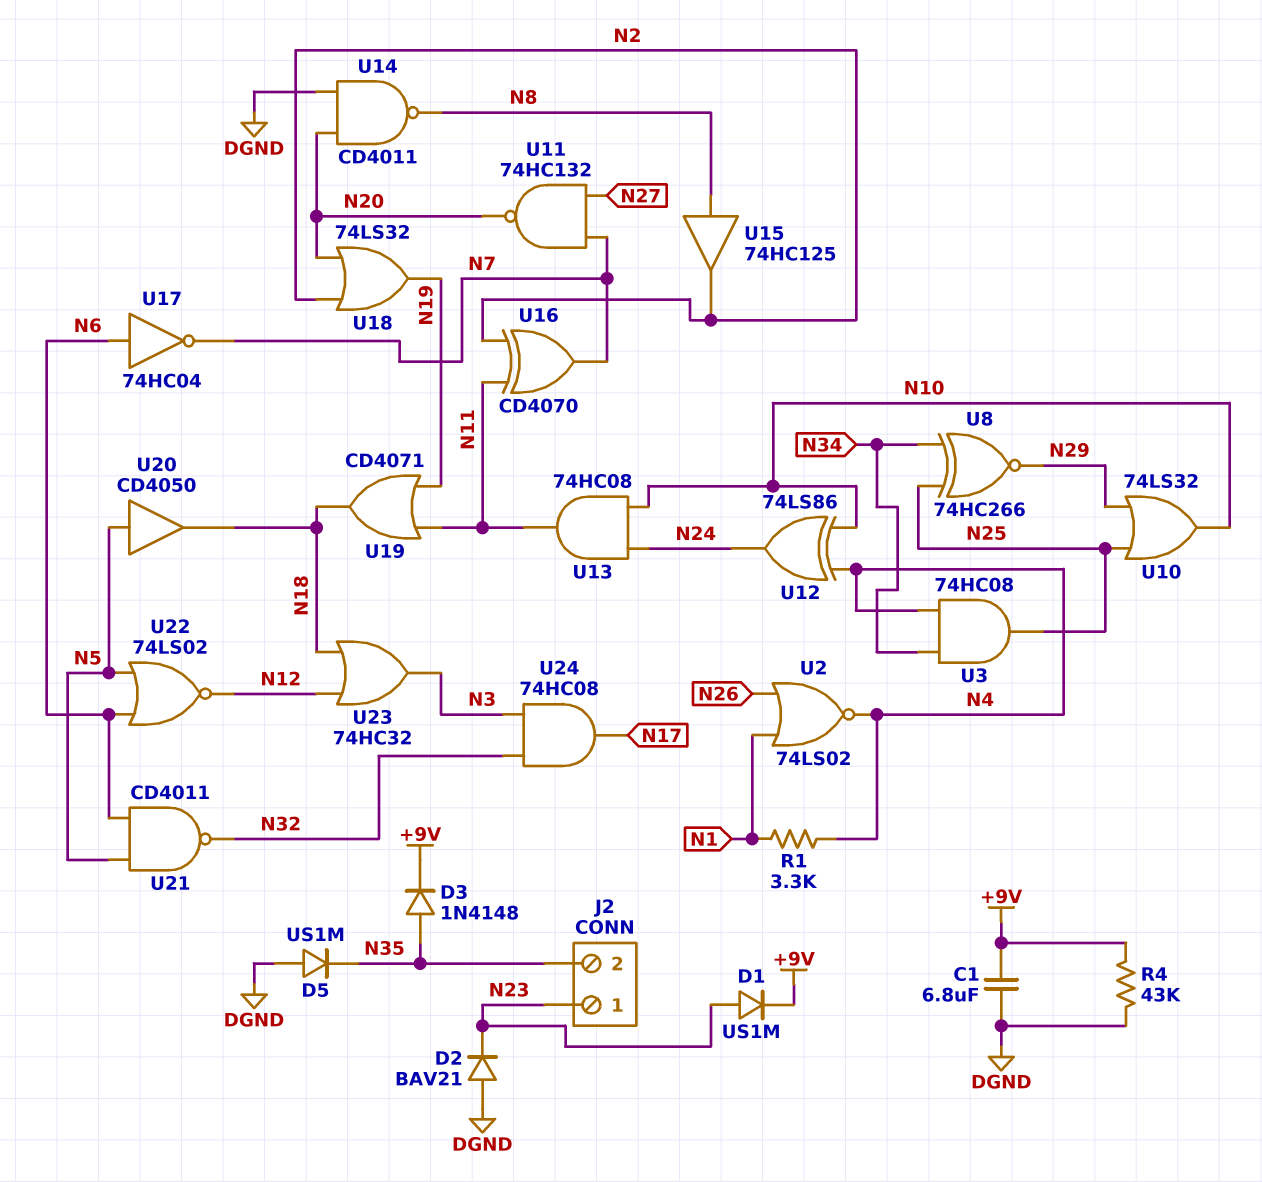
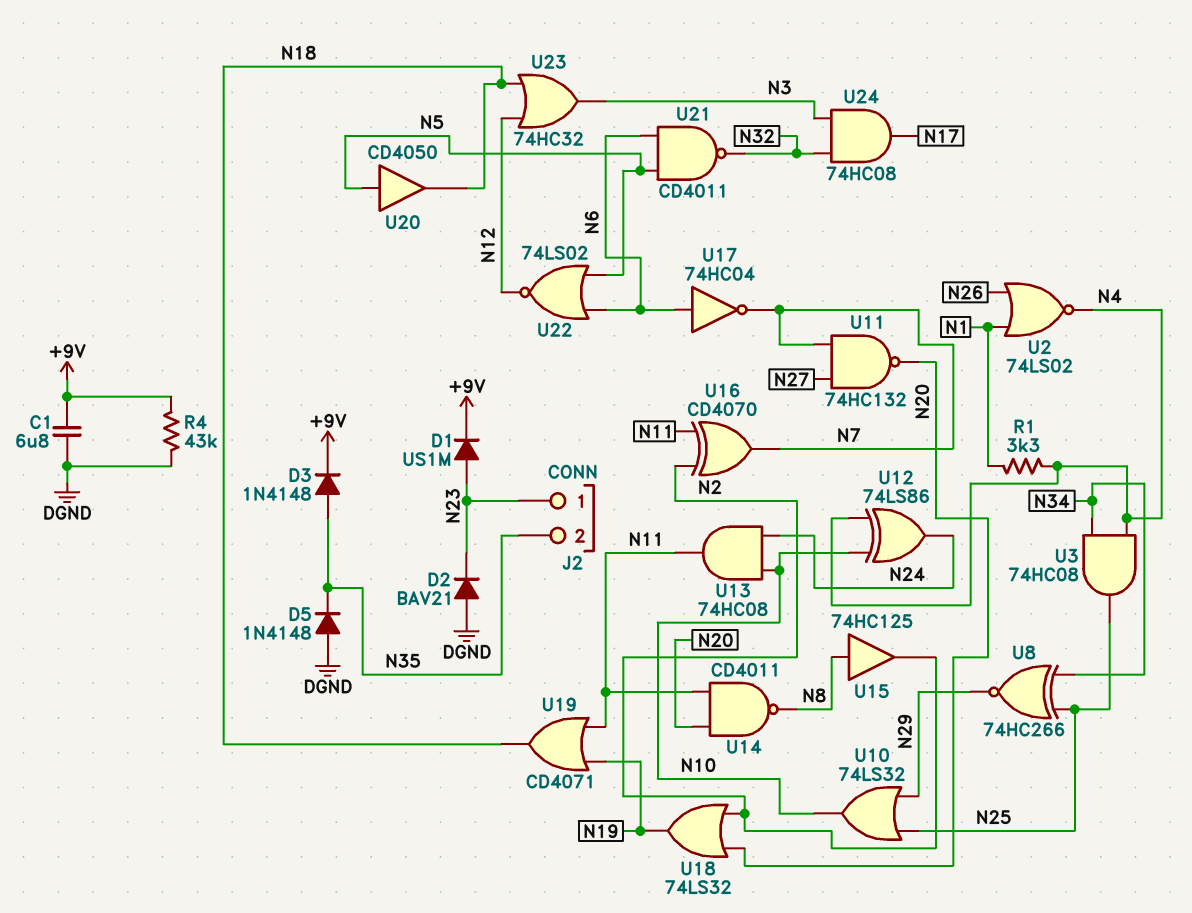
D5: diode US1M (A DGND, K N35) -> diode 1N4148 (A DGND, K N35)
U14: NAND CD4011 (in DGND, in N20, out N8) -> NAND CD4011 (in N11, in N20, out N8)

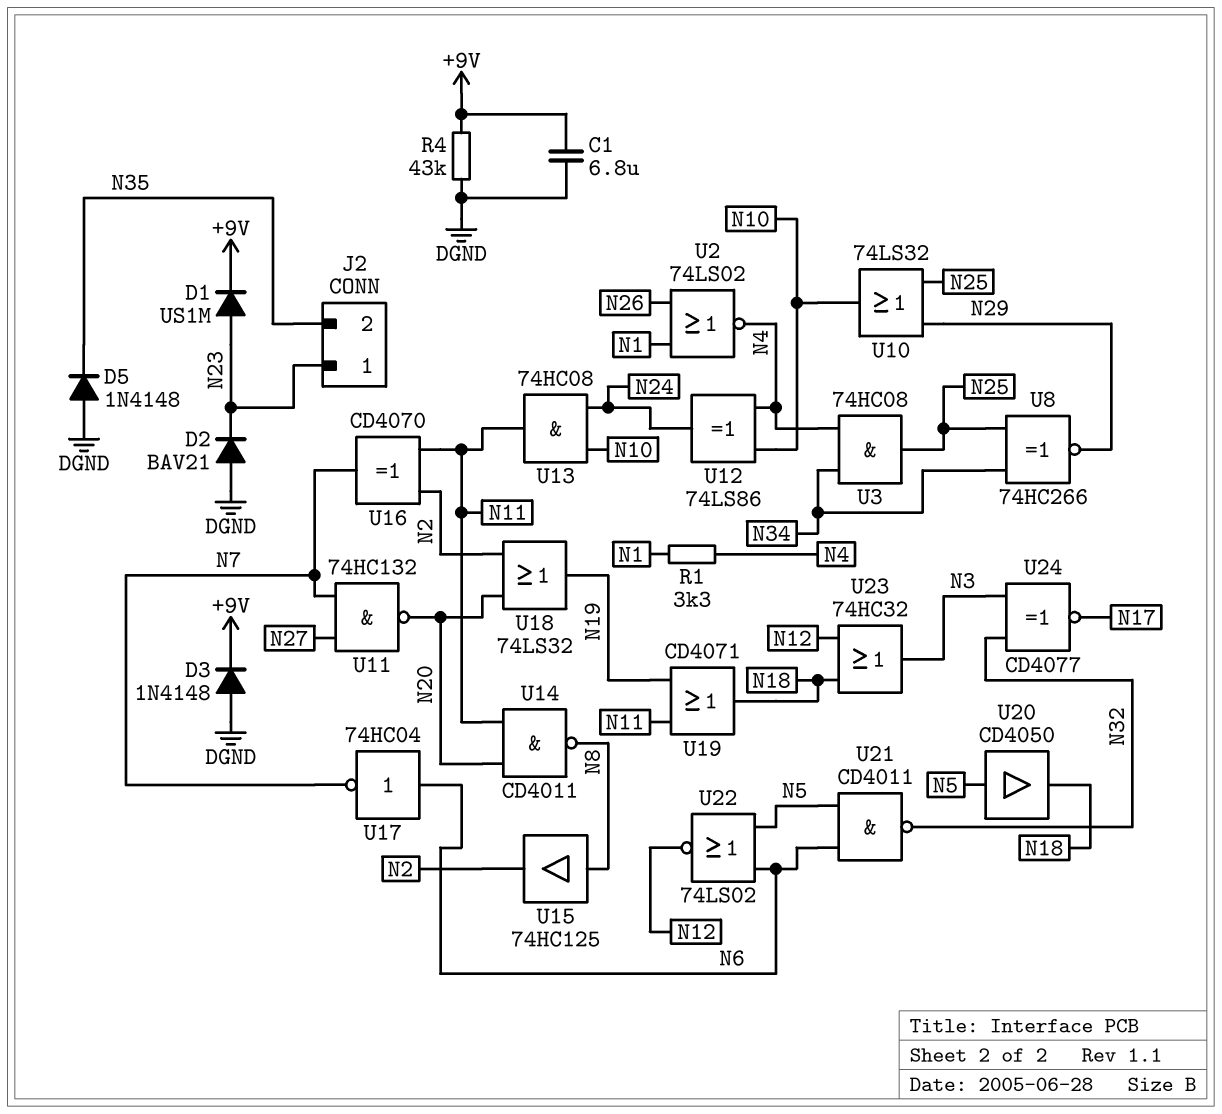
D3: diode 1N4148 (A N35, K +9V) -> diode 1N4148 (A DGND, K +9V)
U24: AND 74HC08 (in N3, in N32, out N17) -> XNOR CD4077 (in N3, in N32, out N17)

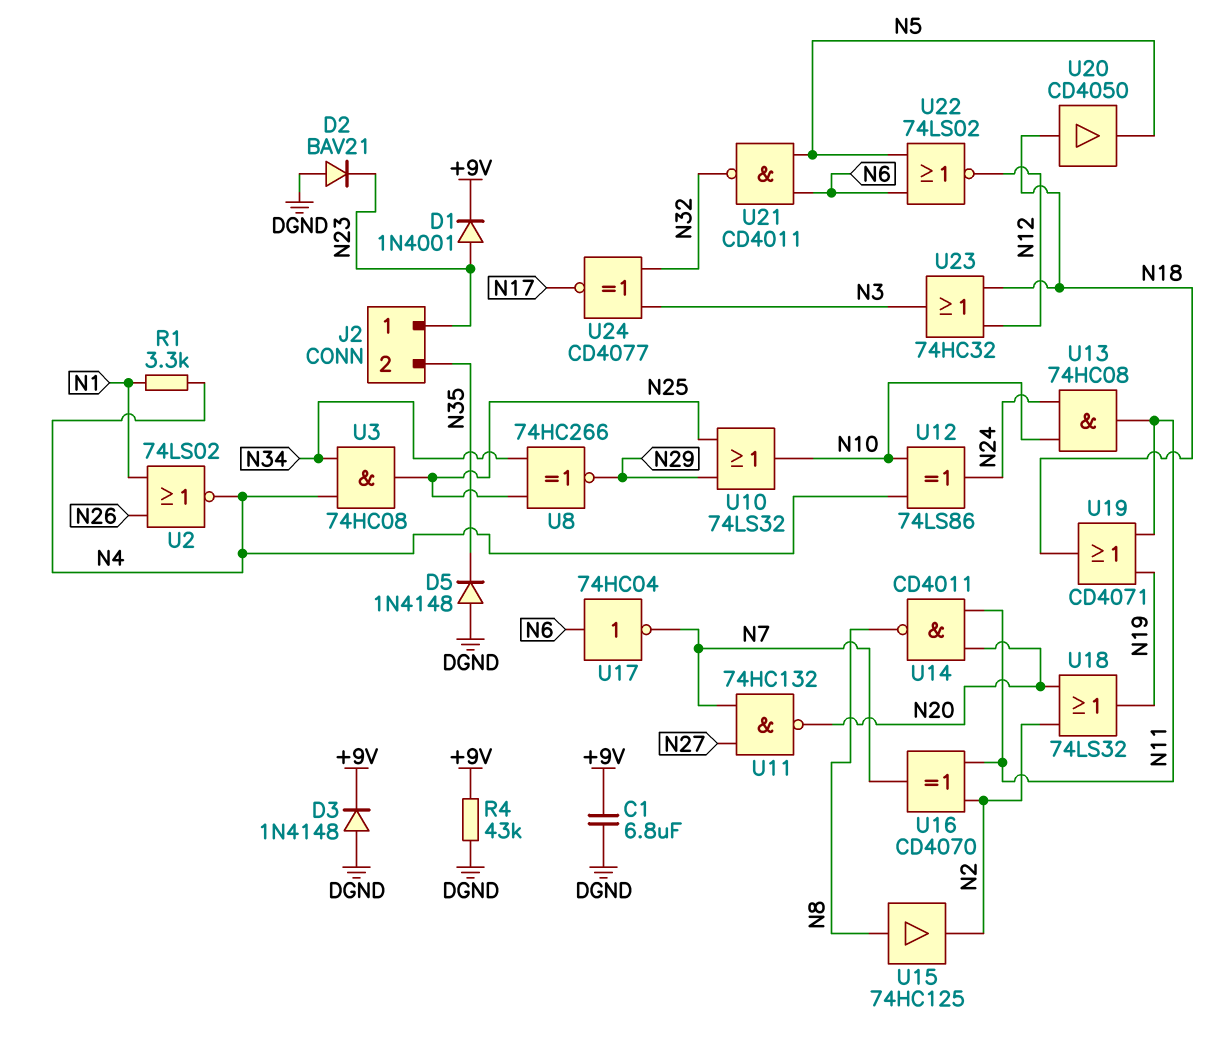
D1: diode US1M (A N23, K +9V) -> diode 1N4001 (A N23, K +9V)
U20: buffer CD4050 (in N5, out N18) -> buffer CD4050 (in N18, out N5)

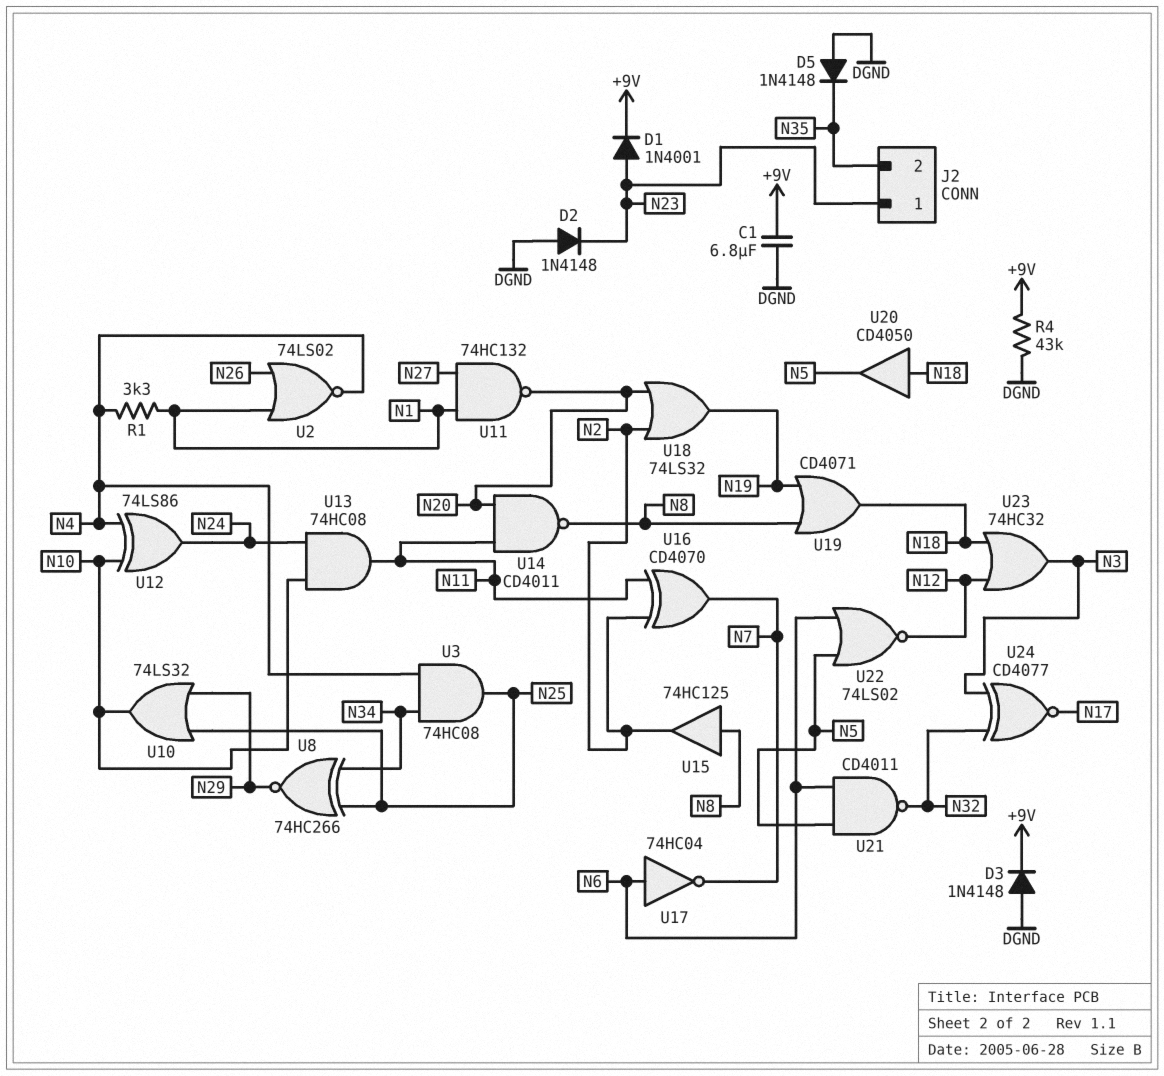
D2: diode BAV21 (A DGND, K N23) -> diode 1N4148 (A DGND, K N23)
U11: NAND 74HC132 (in N7, in N27, out N20) -> NAND 74HC132 (in N1, in N27, out N20)
U19: OR CD4071 (in N11, in N19, out N18) -> OR CD4071 (in N8, in N19, out N18)

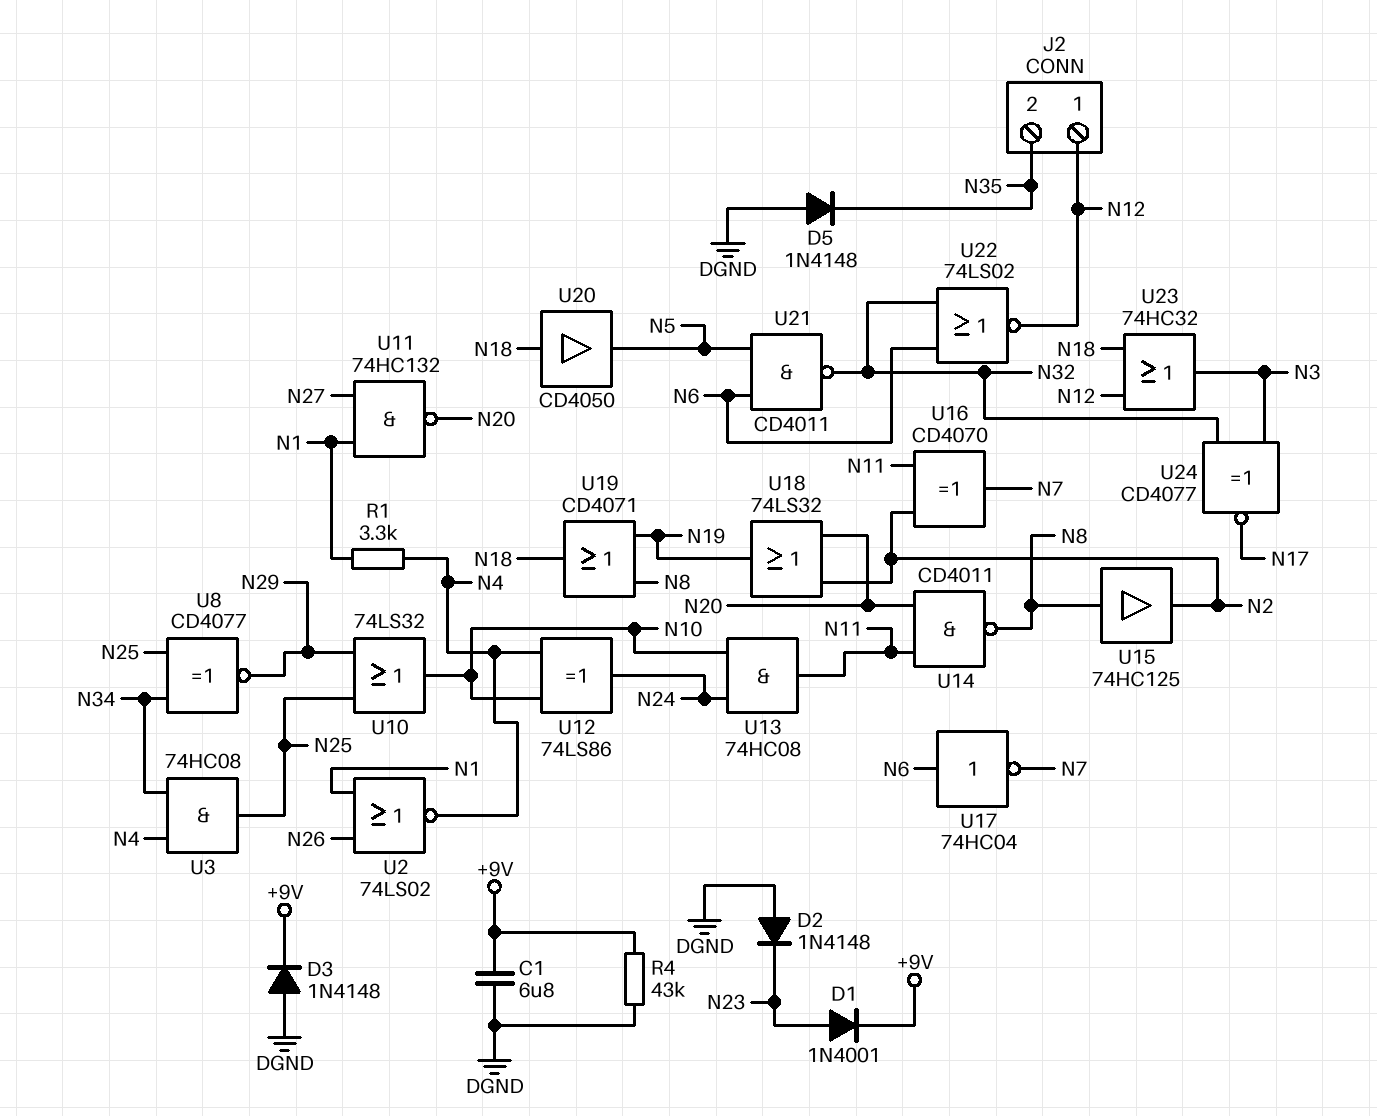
J2 pin 1: N23 -> N12
U8: XNOR 74HC266 (in N25, in N34, out N29) -> XNOR CD4077 (in N25, in N34, out N29)
U22: NOR 74LS02 (in N5, in N6, out N12) -> NOR 74LS02 (in N6, in N32, out N12)

